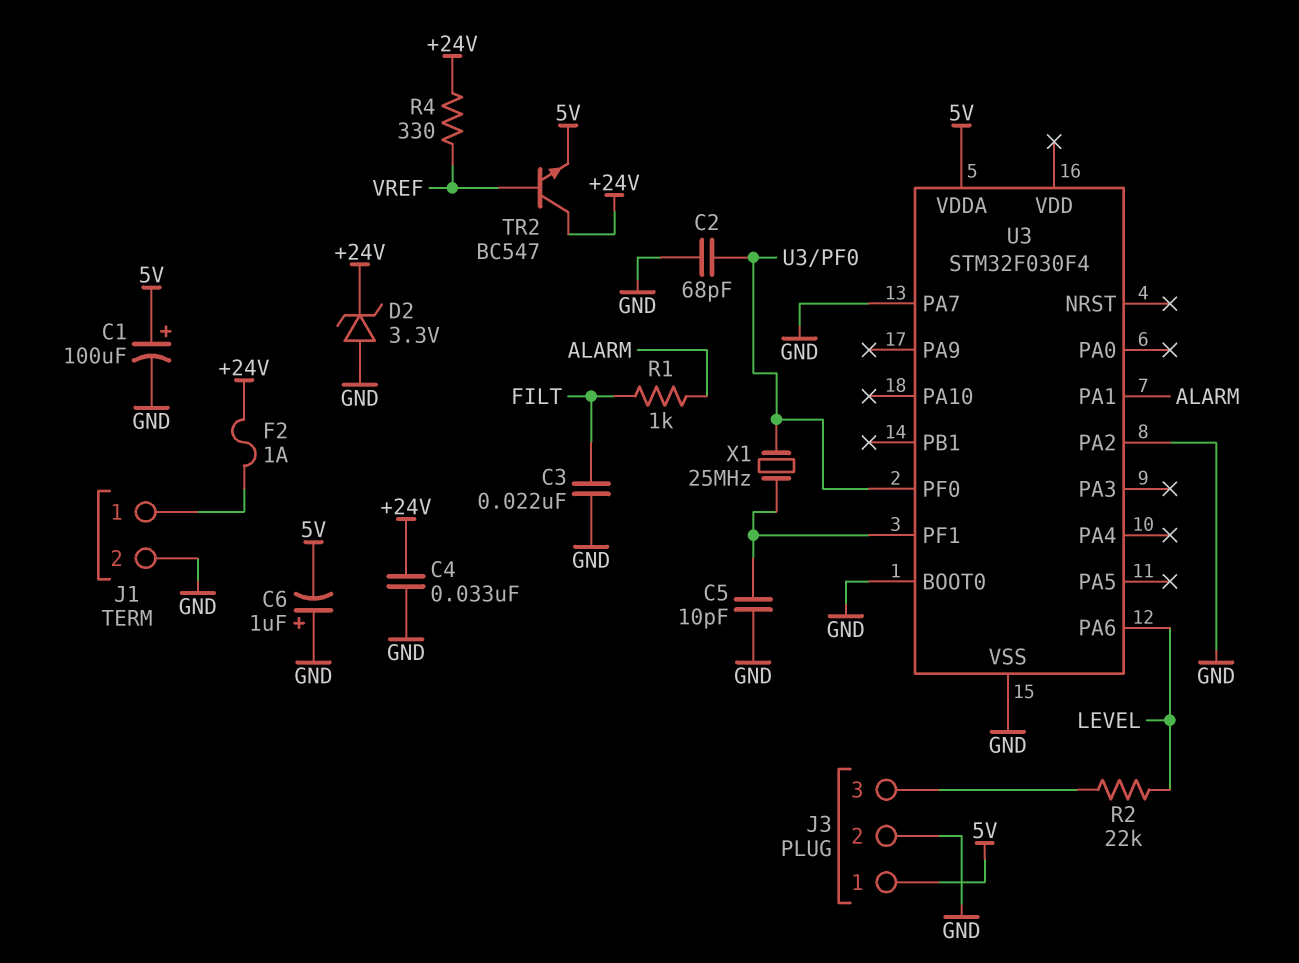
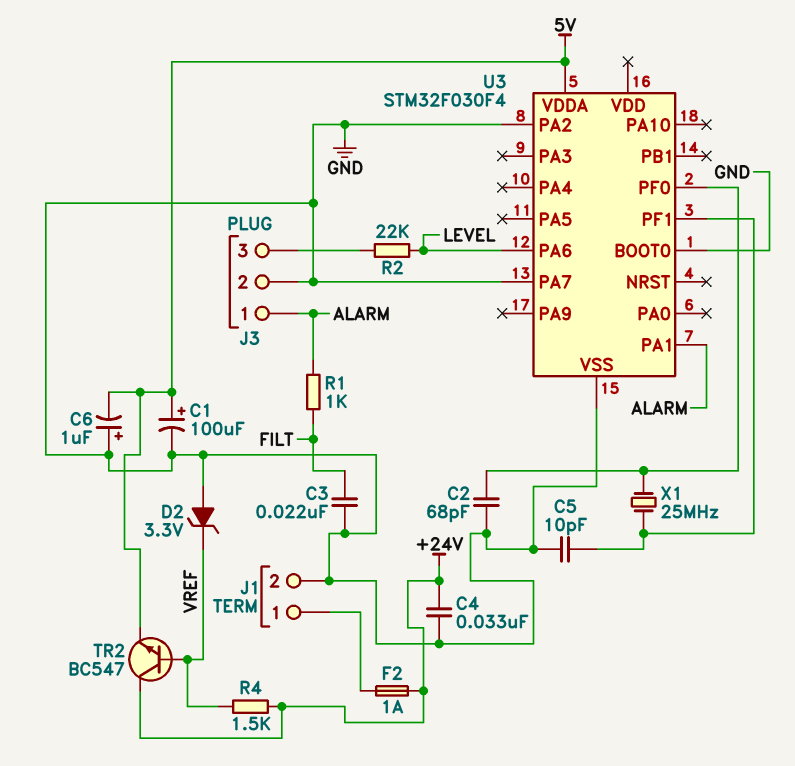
D2: zener 3.3V (A GND, K +24V) -> zener 3.3V (A GND, K VREF)
J3 pin 1: 5V -> ALARM
R4: 330 (+24V, VREF) -> 1.5k (+24V, VREF)

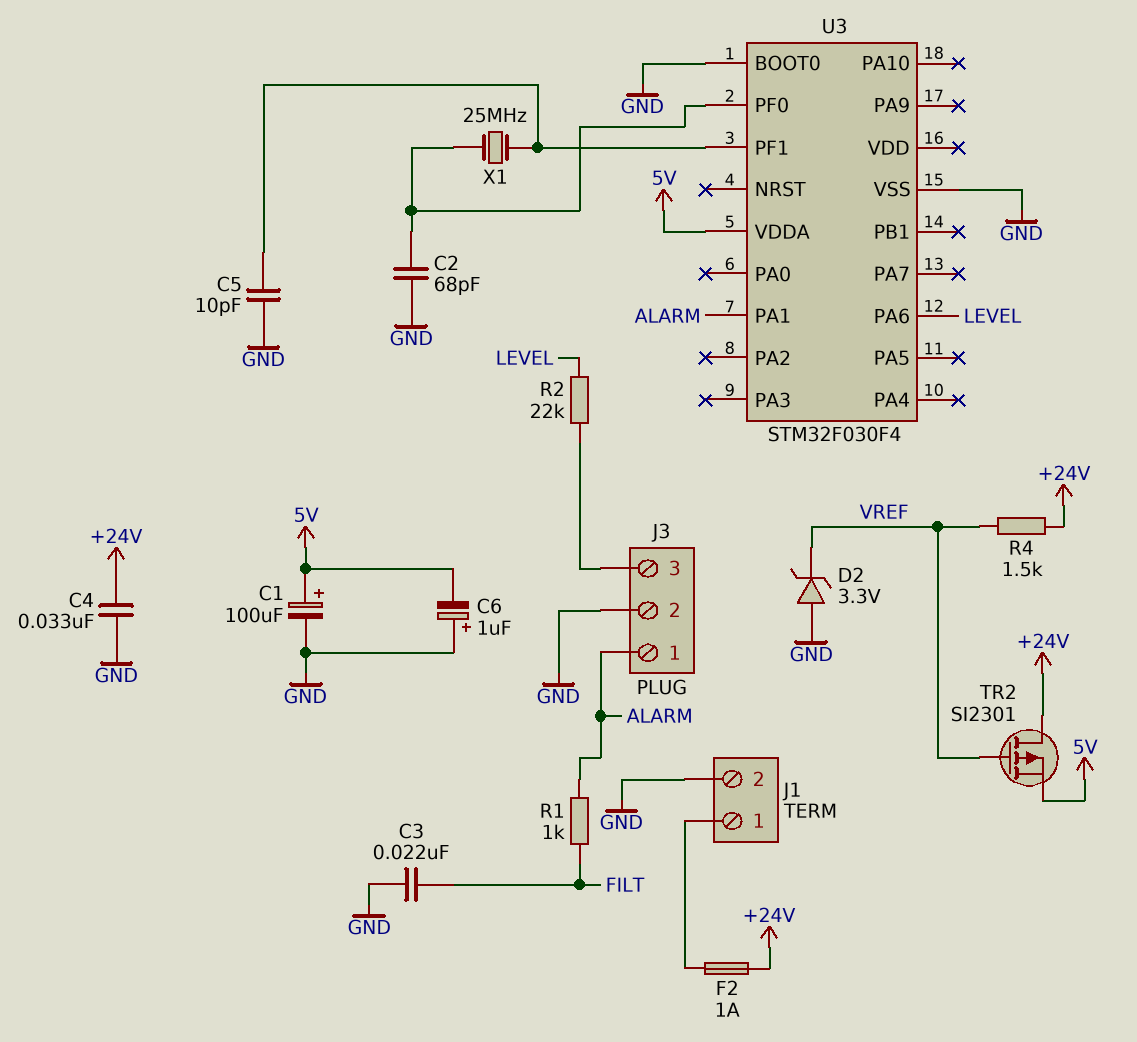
TR2: NPN BC547 (B VREF, C +24V, E 5V) -> PMOS SI2301 (G VREF, D +24V, S 5V)
U3 pin PA2: GND -> none
U3 pin PA7: GND -> none

